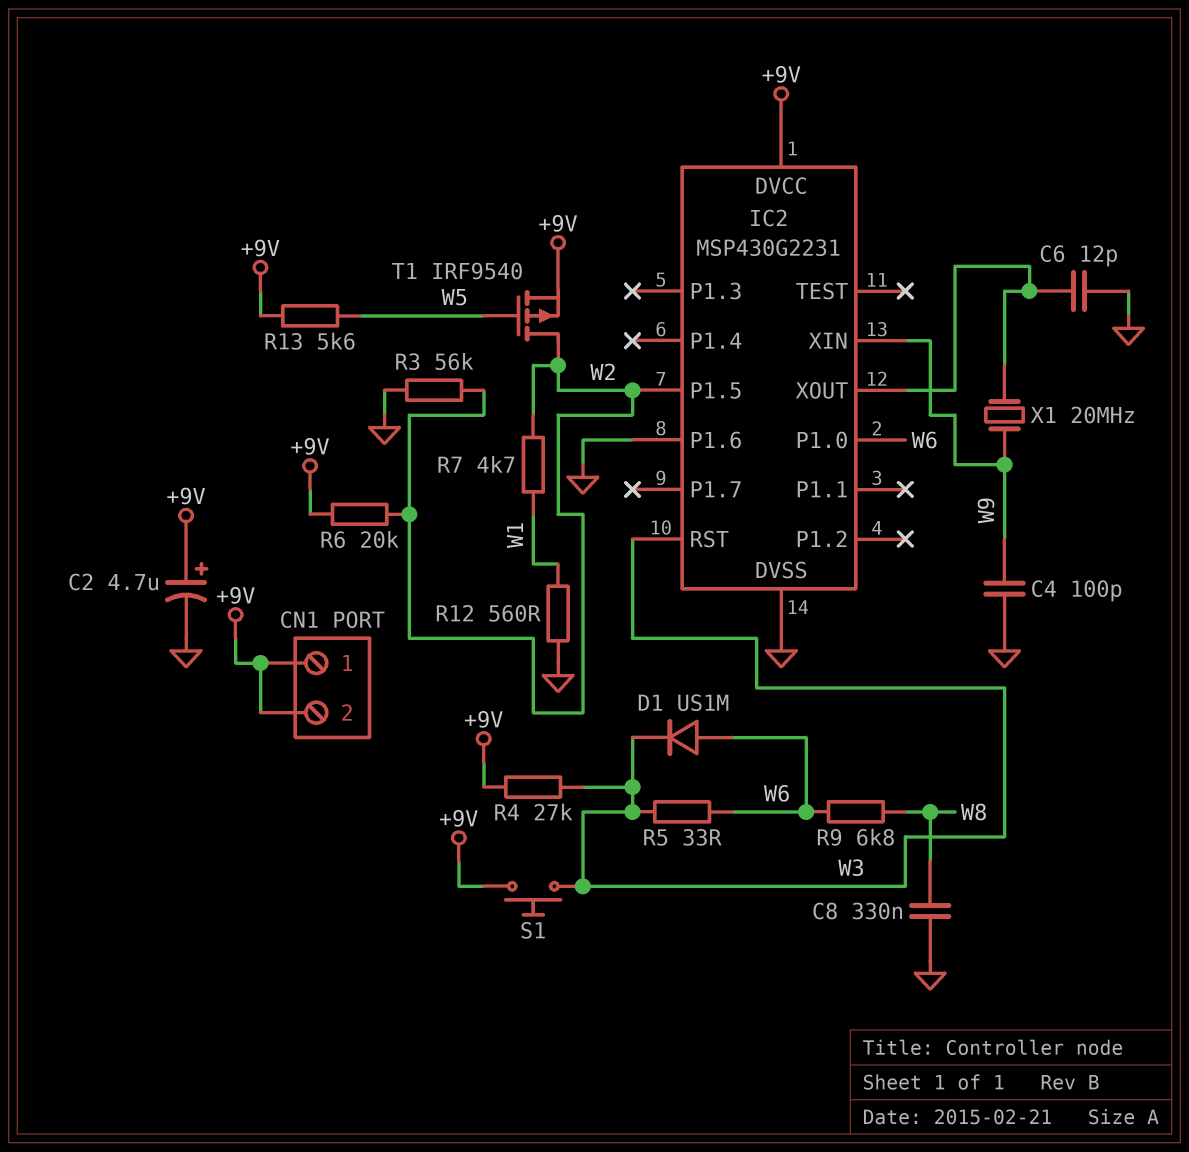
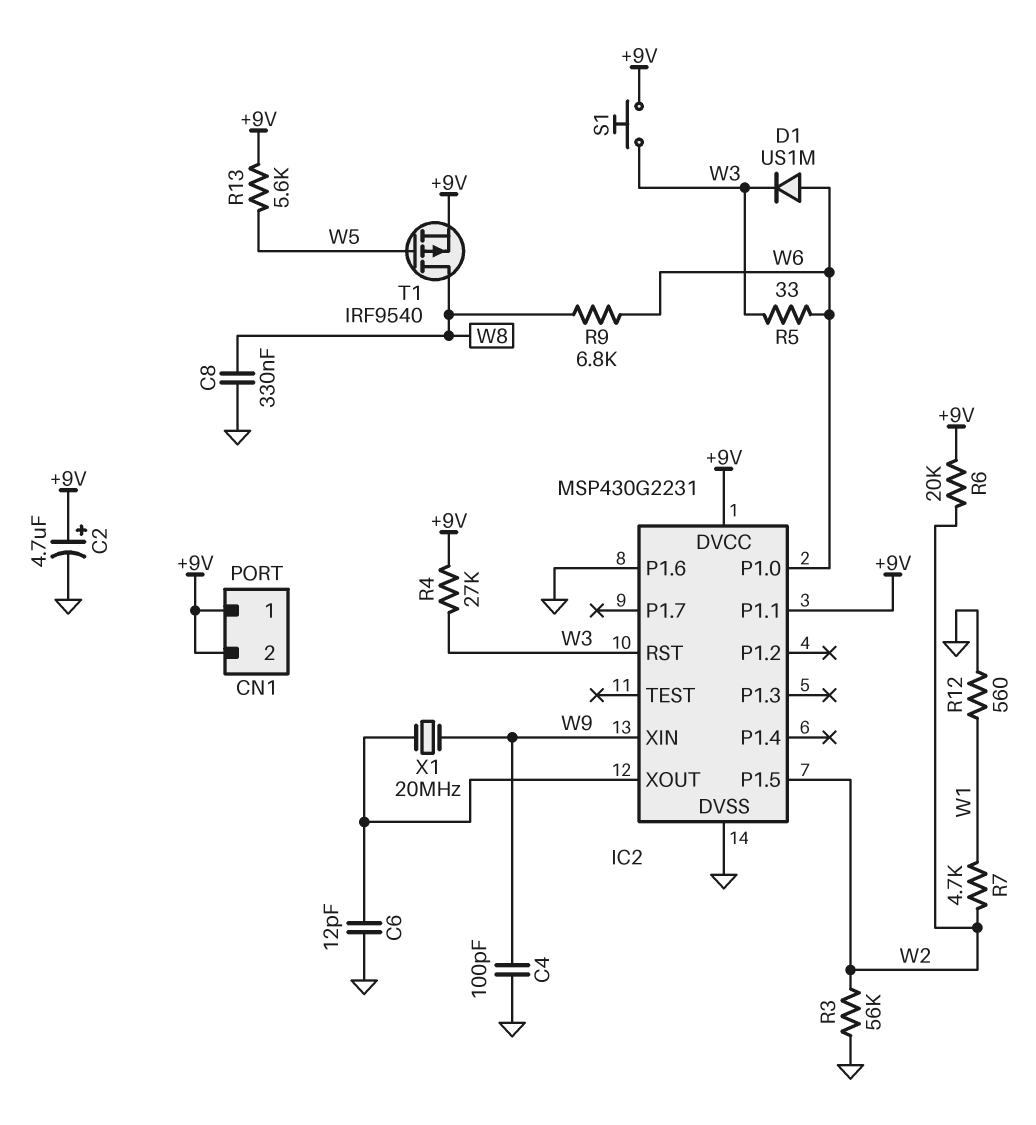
IC2 pin P1.1: none -> +9V
T1: PMOS IRF9540 (G W5, D W2, S +9V) -> PMOS IRF9540 (G W5, D W8, S +9V)

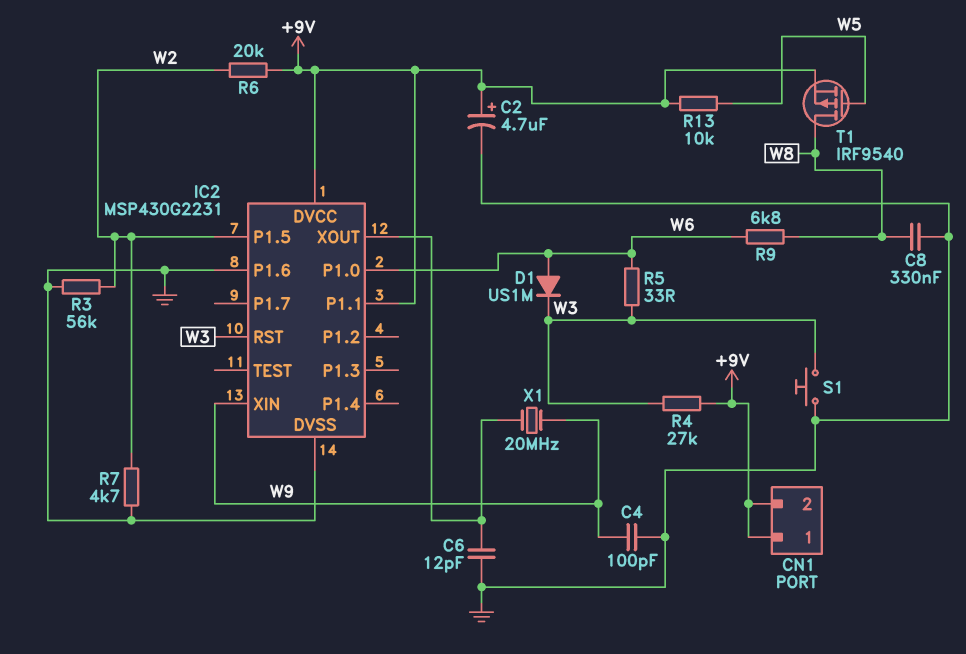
R7: 4.7k (W1, W2) -> 4.7k (GND, W2)
R12: 560 (GND, W1) -> none
R13: 5.6k (+9V, W5) -> 10k (+9V, W5)
S1: button (+9V, W3) -> button (GND, W3)

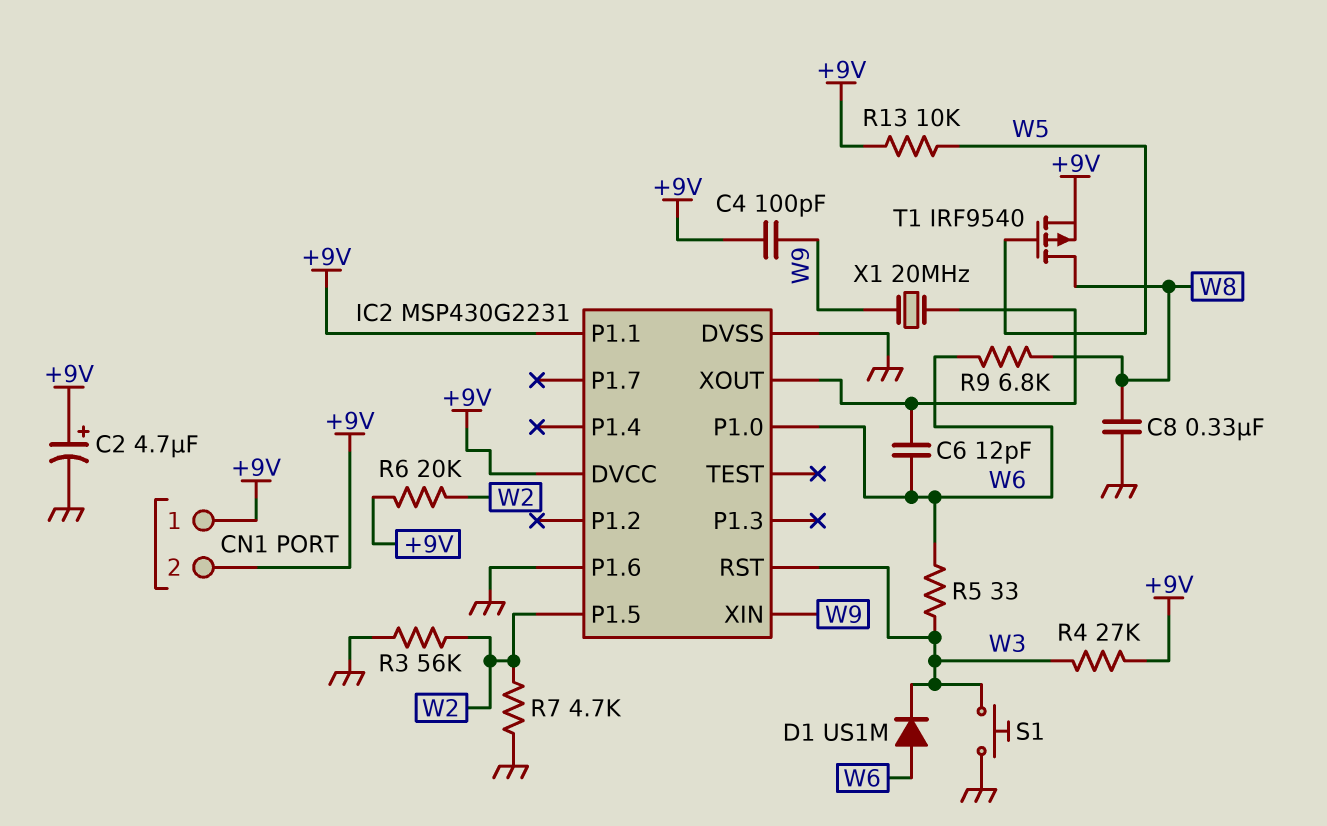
C4: 100pF (GND, W9) -> 100pF (+9V, W9)
C6: 12pF (GND, IC2/XOUT) -> 12pF (IC2/XOUT, W6)

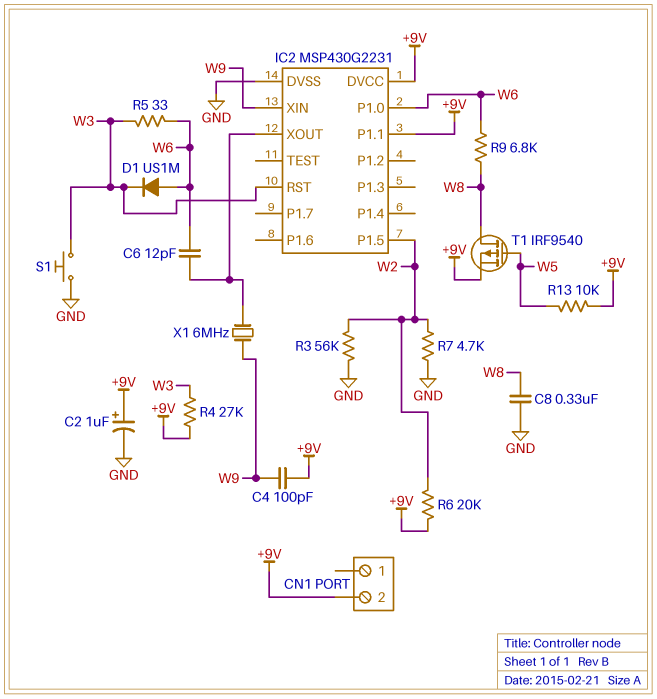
C2: 4.7uF (plus +9V, minus GND) -> 1uF (plus +9V, minus GND)
CN1 pin 1: +9V -> none
IC2 pin P1.6: GND -> none
X1: 20MHz (IC2/XOUT, W9) -> 6MHz (IC2/XOUT, W9)

